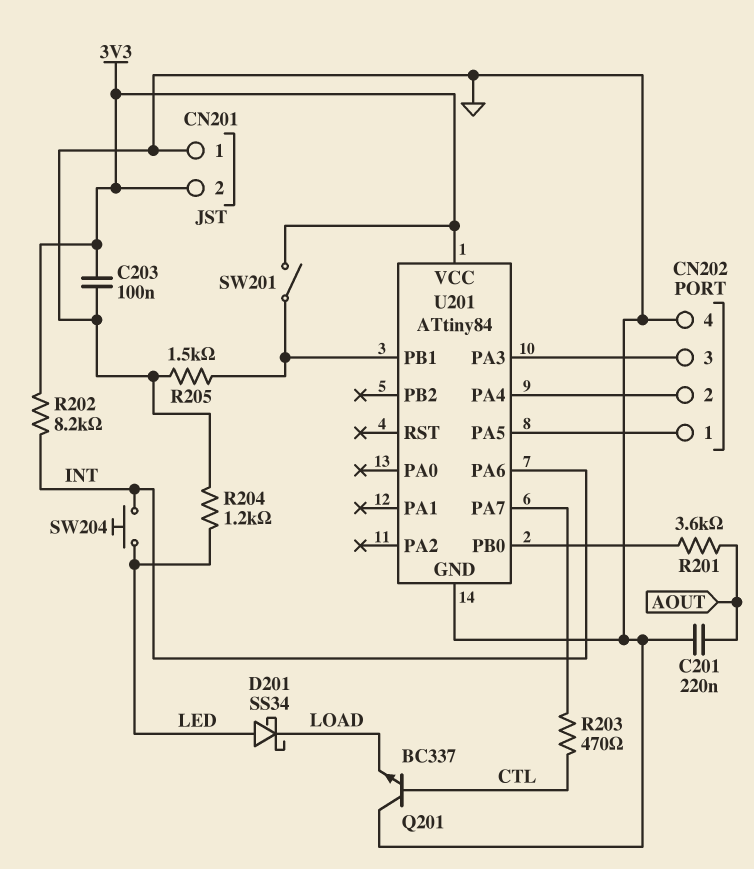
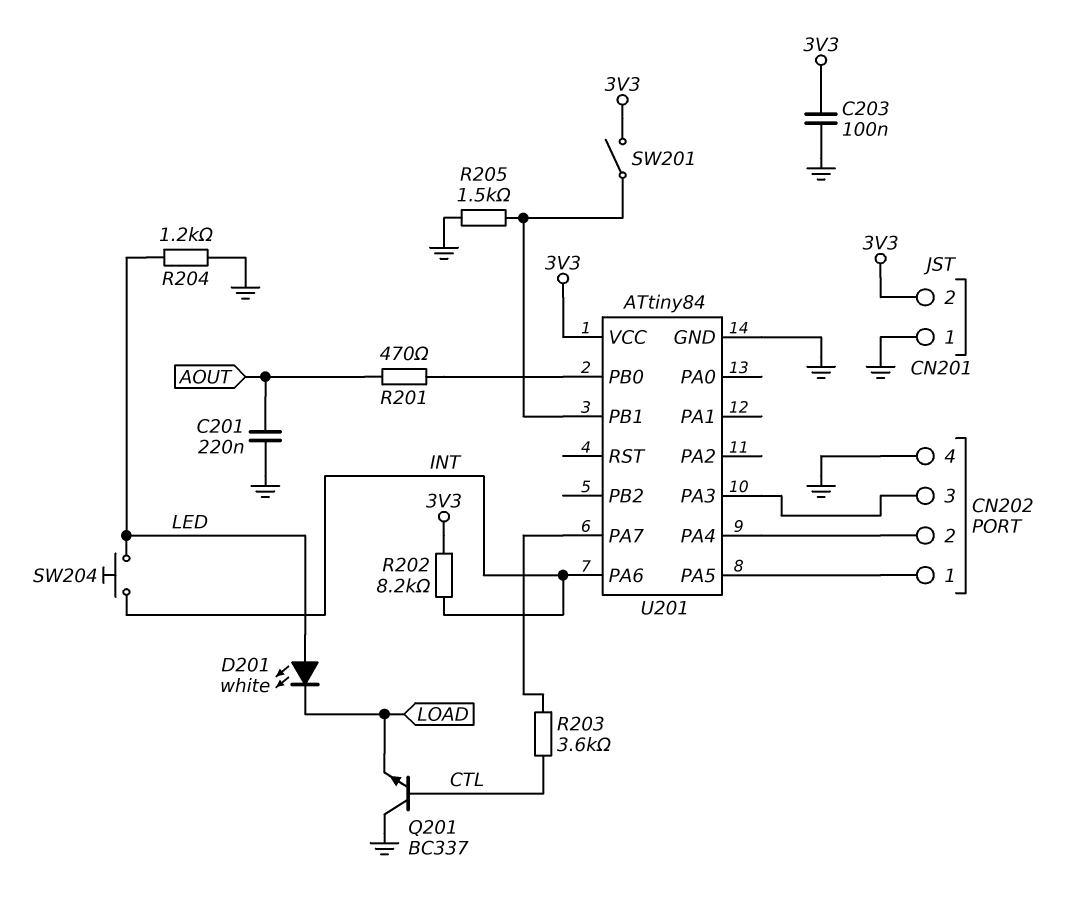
D201: schottky SS34 (A LED, K LOAD) -> LED white (A LED, K LOAD)
R201: 3.6k (AOUT, U201/PB0) -> 470 (AOUT, U201/PB0)
R203: 470 (CTL, U201/PA7) -> 3.6k (CTL, U201/PA7)

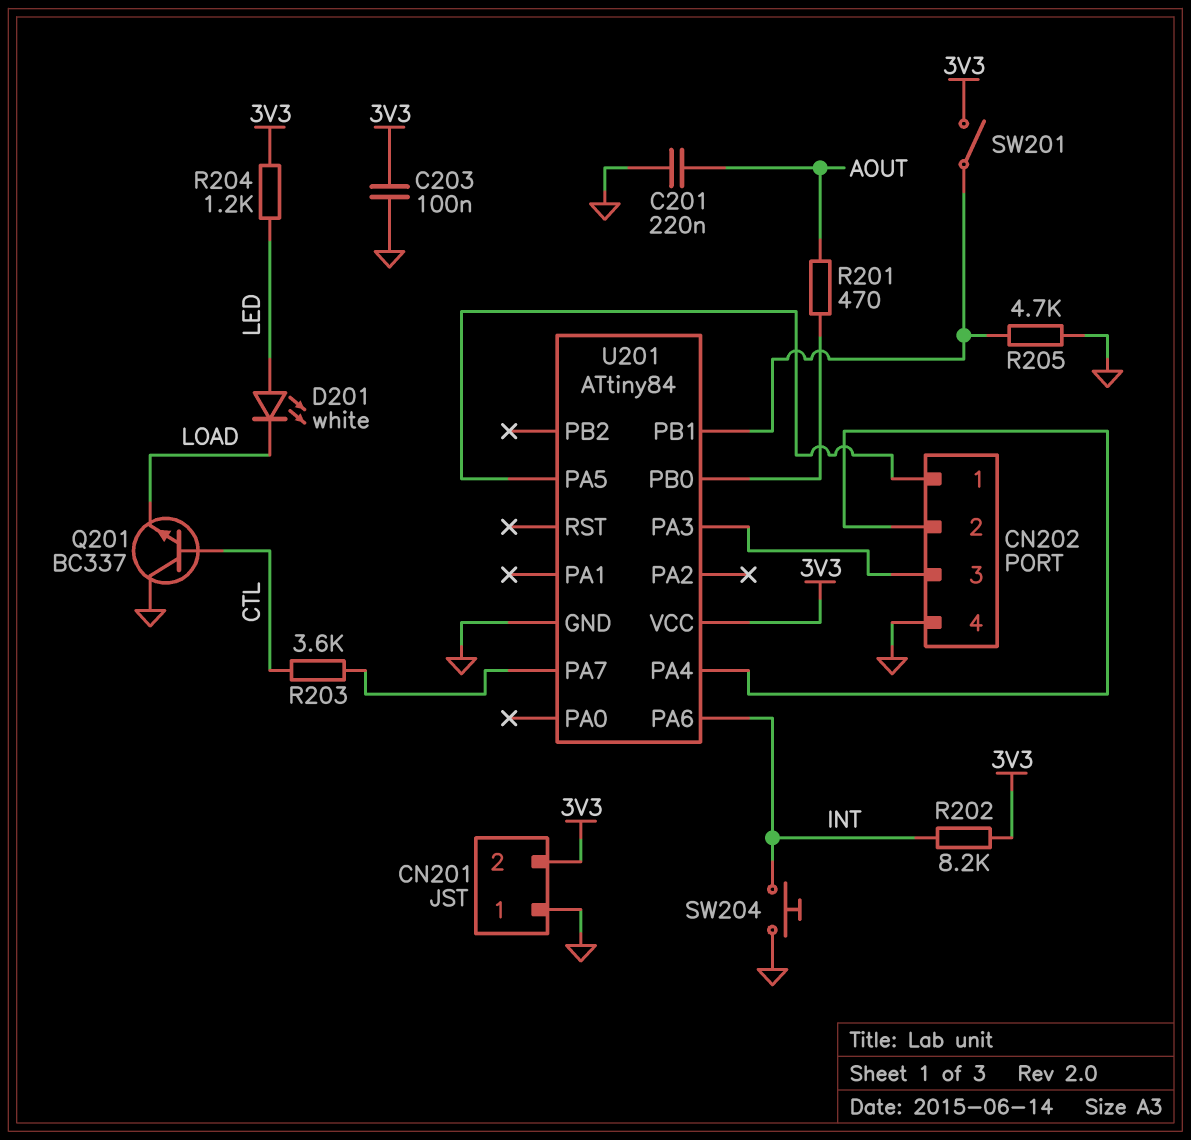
R204: 1.2k (GND, LED) -> 1.2k (3V3, LED)
R205: 1.5k (GND, U201/PB1) -> 4.7k (GND, U201/PB1)
SW204: button (INT, LED) -> button (GND, INT)

